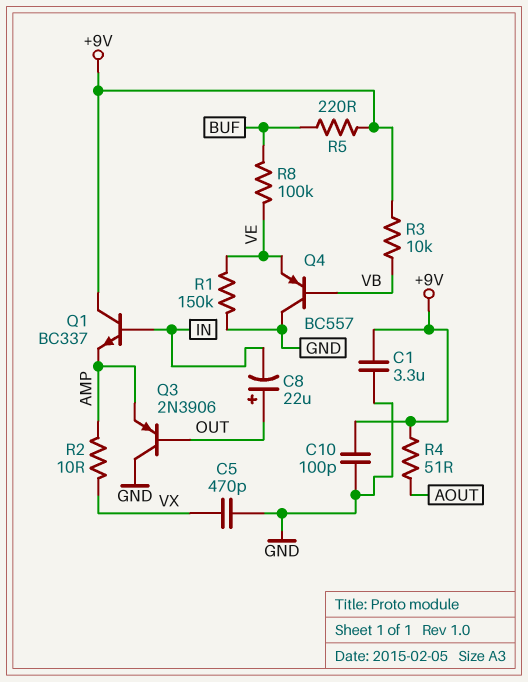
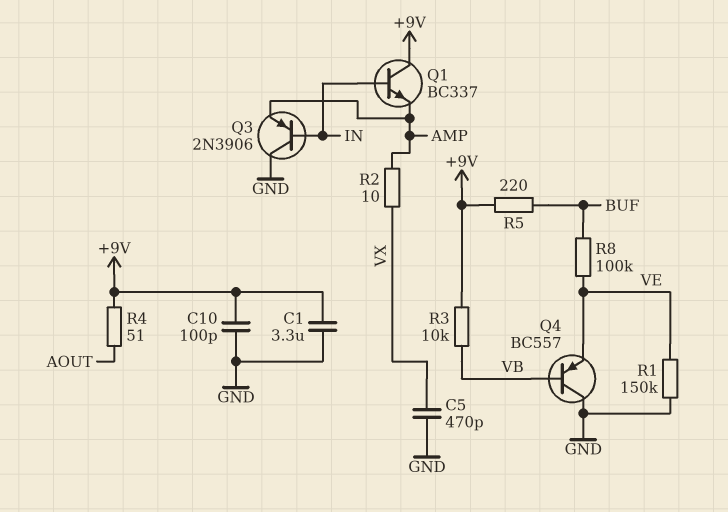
C8: 22uF (plus OUT, minus IN) -> none
Q3: PNP 2N3906 (B OUT, C GND, E AMP) -> PNP 2N3906 (B IN, C GND, E AMP)

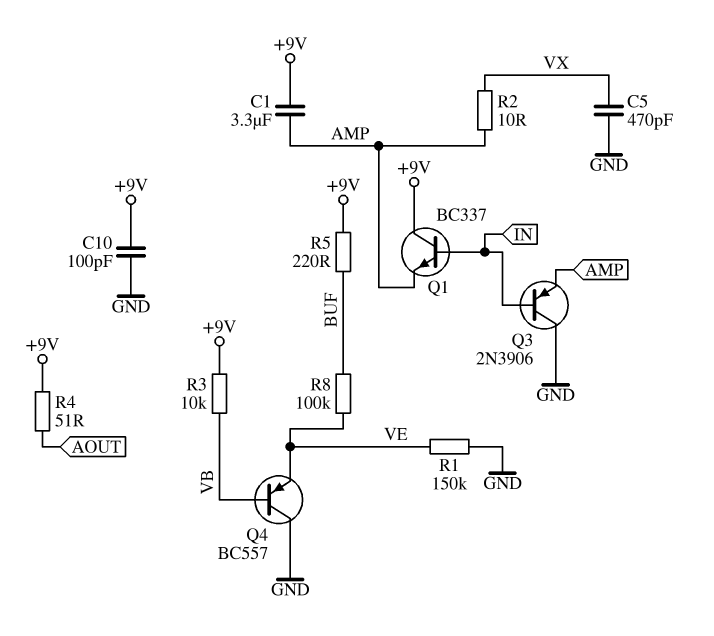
C1: 3.3uF (+9V, GND) -> 3.3uF (+9V, AMP)

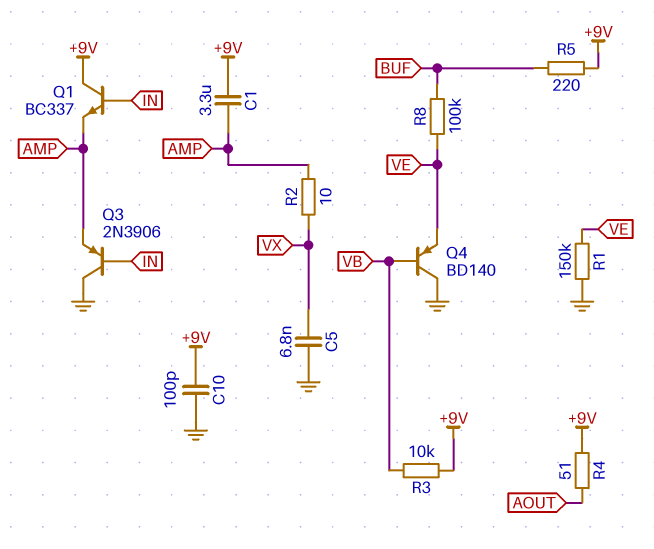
C5: 470pF (GND, VX) -> 6.8nF (GND, VX)
Q4: PNP BC557 (B VB, C GND, E VE) -> PNP BD140 (B VB, C GND, E VE)

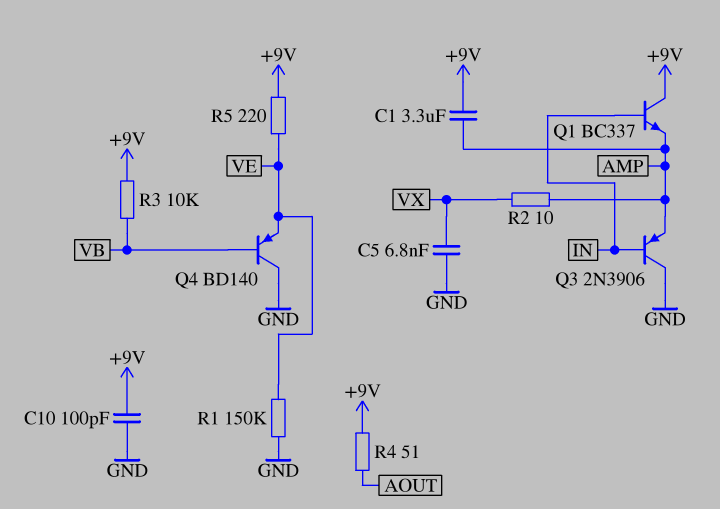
R5: 220 (+9V, BUF) -> 220 (+9V, VE)
R8: 100k (BUF, VE) -> none

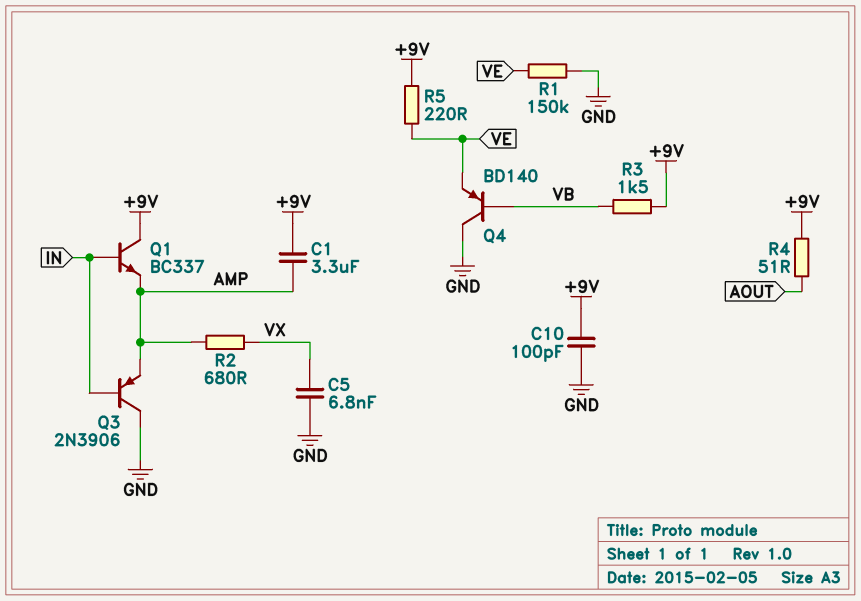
R2: 10 (AMP, VX) -> 680 (AMP, VX)
R3: 10k (+9V, VB) -> 1.5k (+9V, VB)

